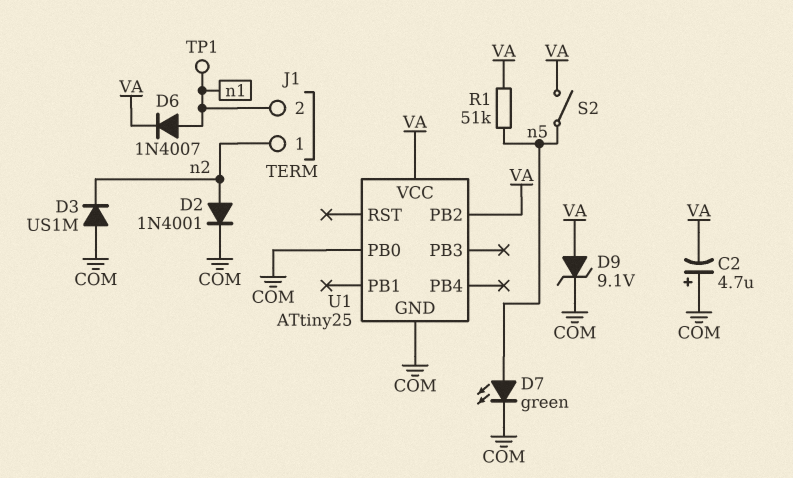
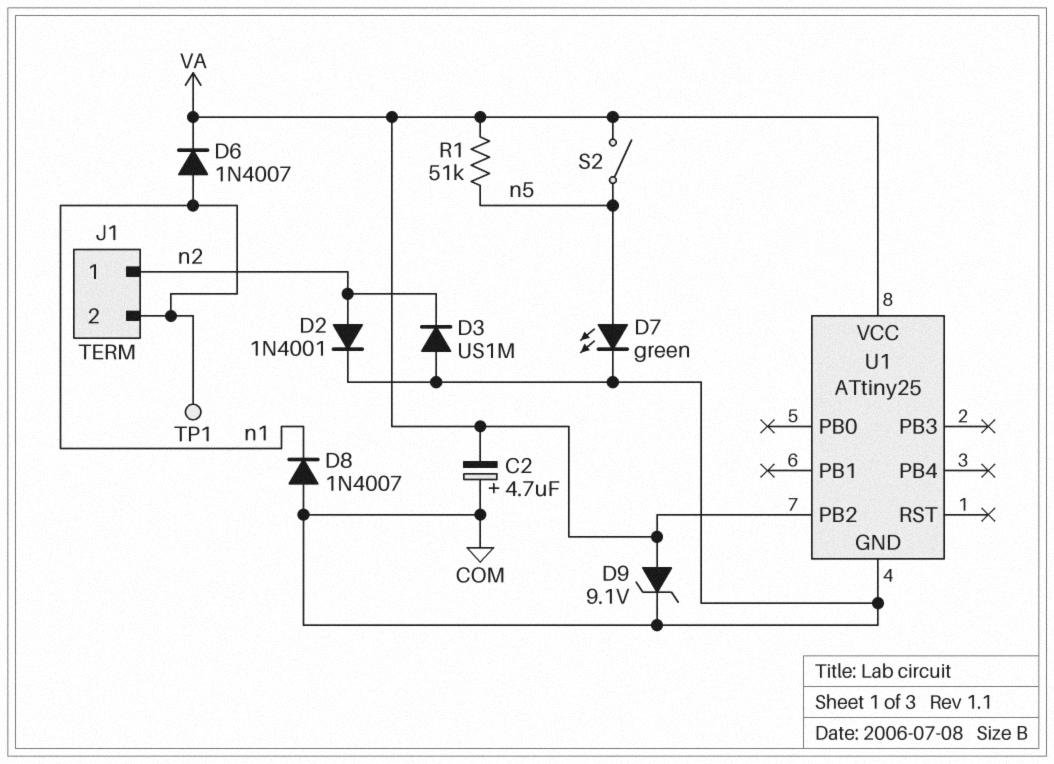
D8: none -> diode 1N4007 (A COM, K n1)
U1 pin PB0: COM -> none

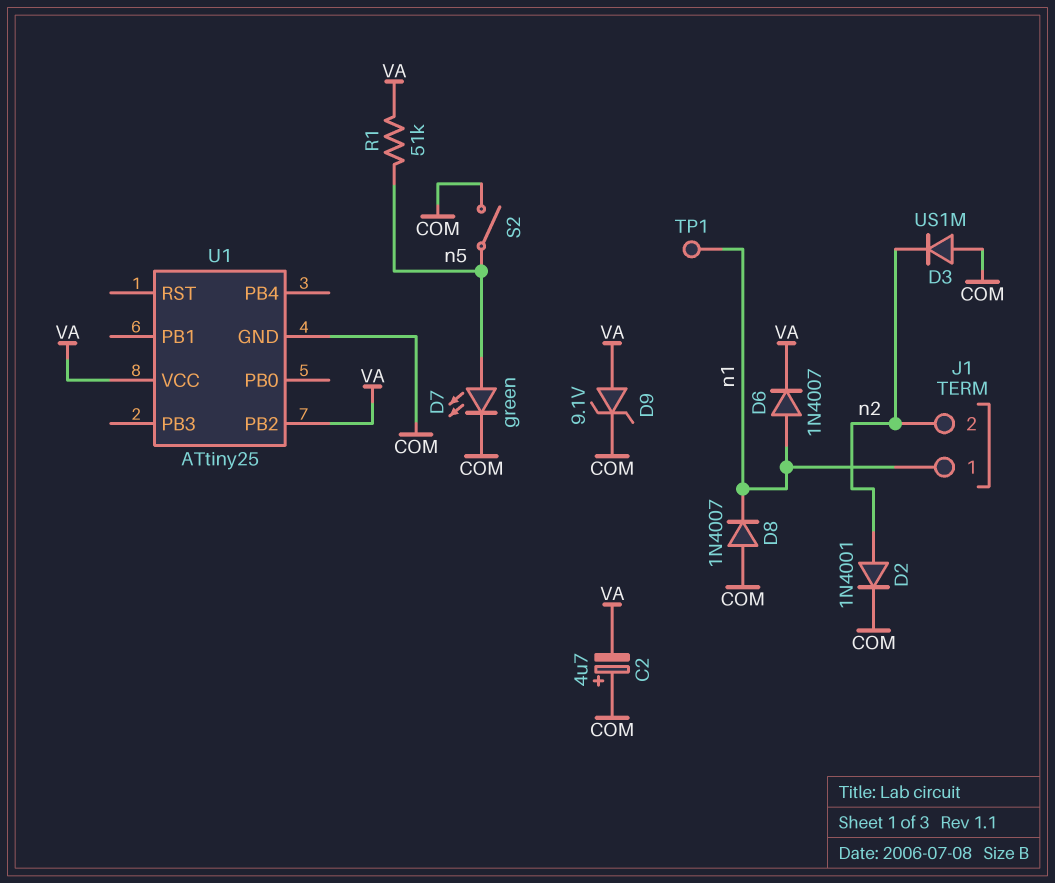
J1 pin 1: n2 -> n1
J1 pin 2: n1 -> n2
S2: switch (VA, n5) -> switch (COM, n5)

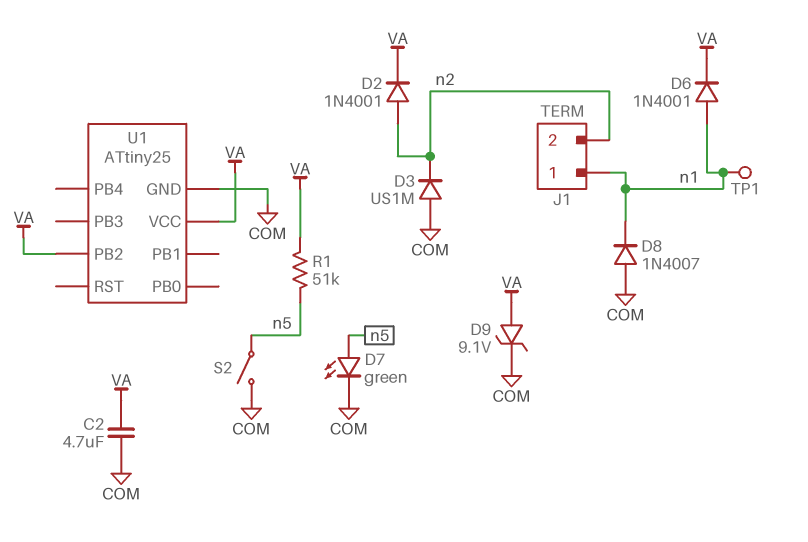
C2: 4.7uF (plus COM, minus VA) -> 4.7uF (COM, VA)
D2: diode 1N4001 (A n2, K COM) -> diode 1N4001 (A n2, K VA)
D6: diode 1N4007 (A n1, K VA) -> diode 1N4001 (A n1, K VA)

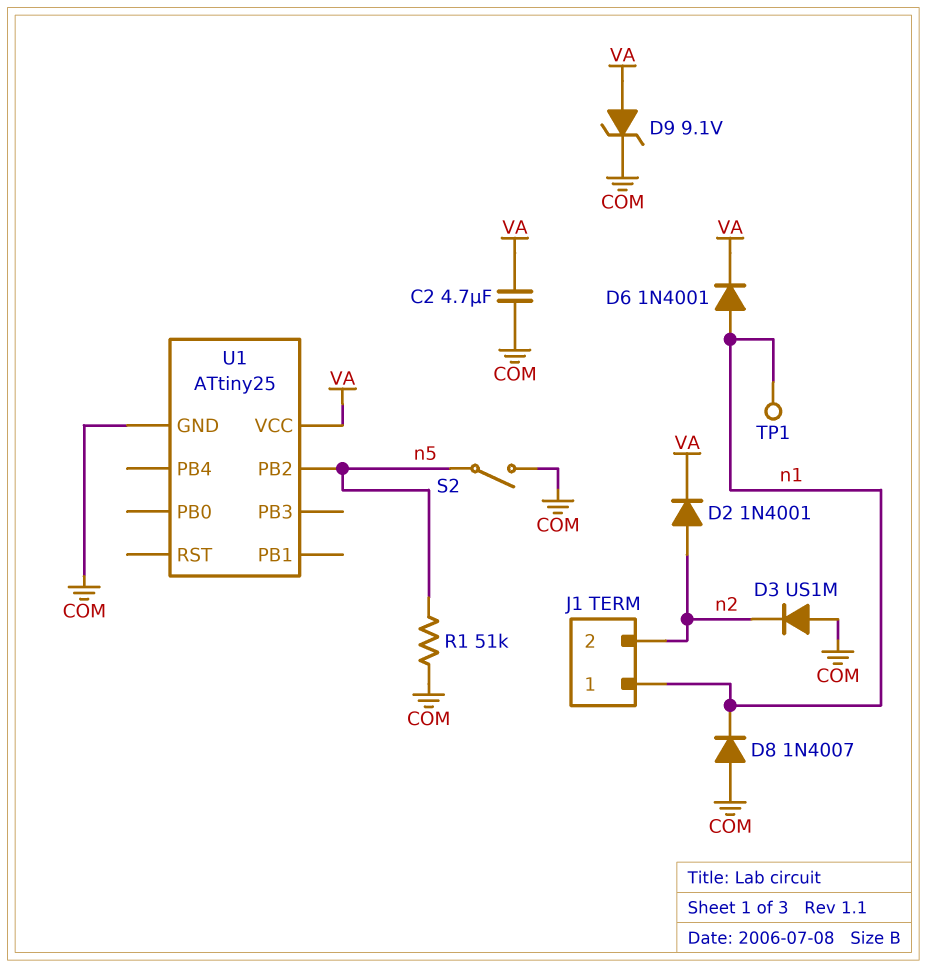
D7: LED green (A n5, K COM) -> none
R1: 51k (VA, n5) -> 51k (COM, n5)
U1 pin PB2: VA -> n5

